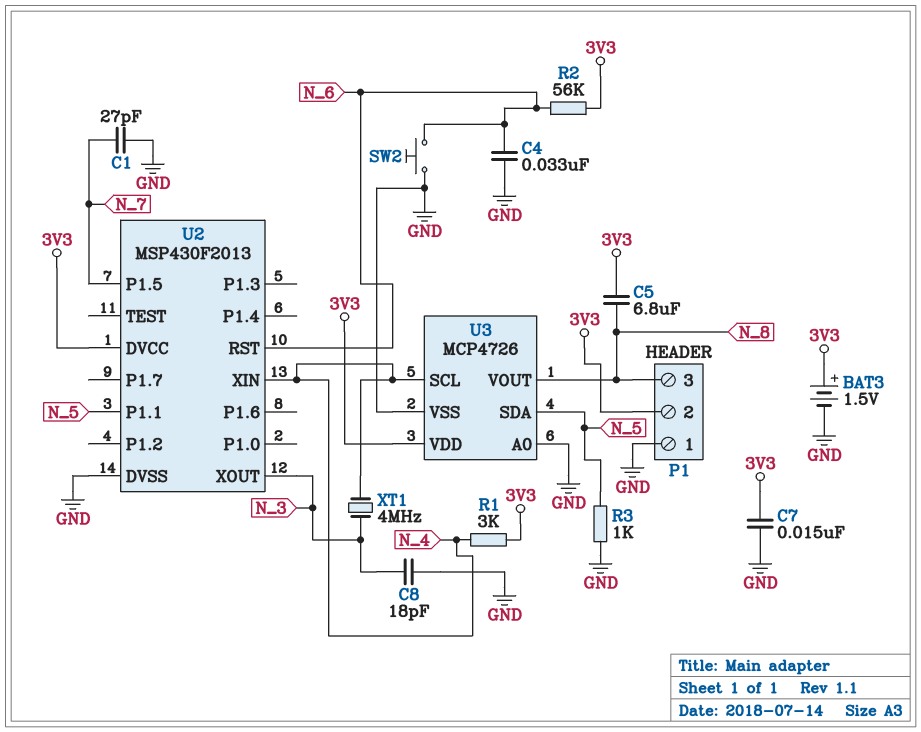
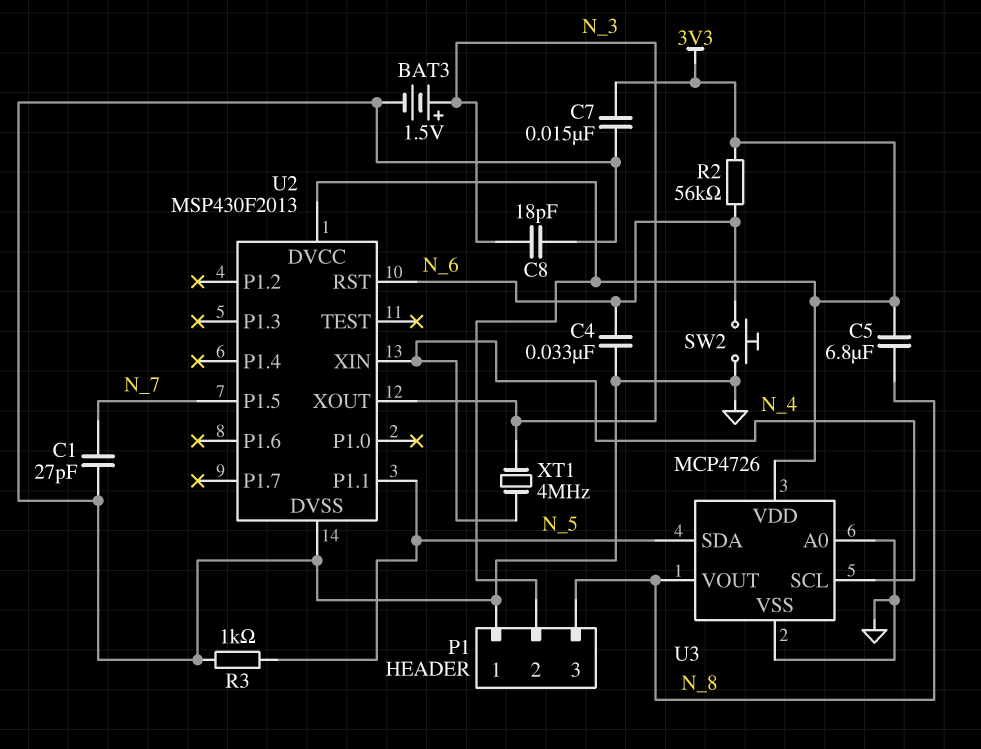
BAT3: 1.5V (plus 3V3, minus GND) -> 1.5V (plus N_3, minus GND)
R1: 3k (3V3, N_4) -> none

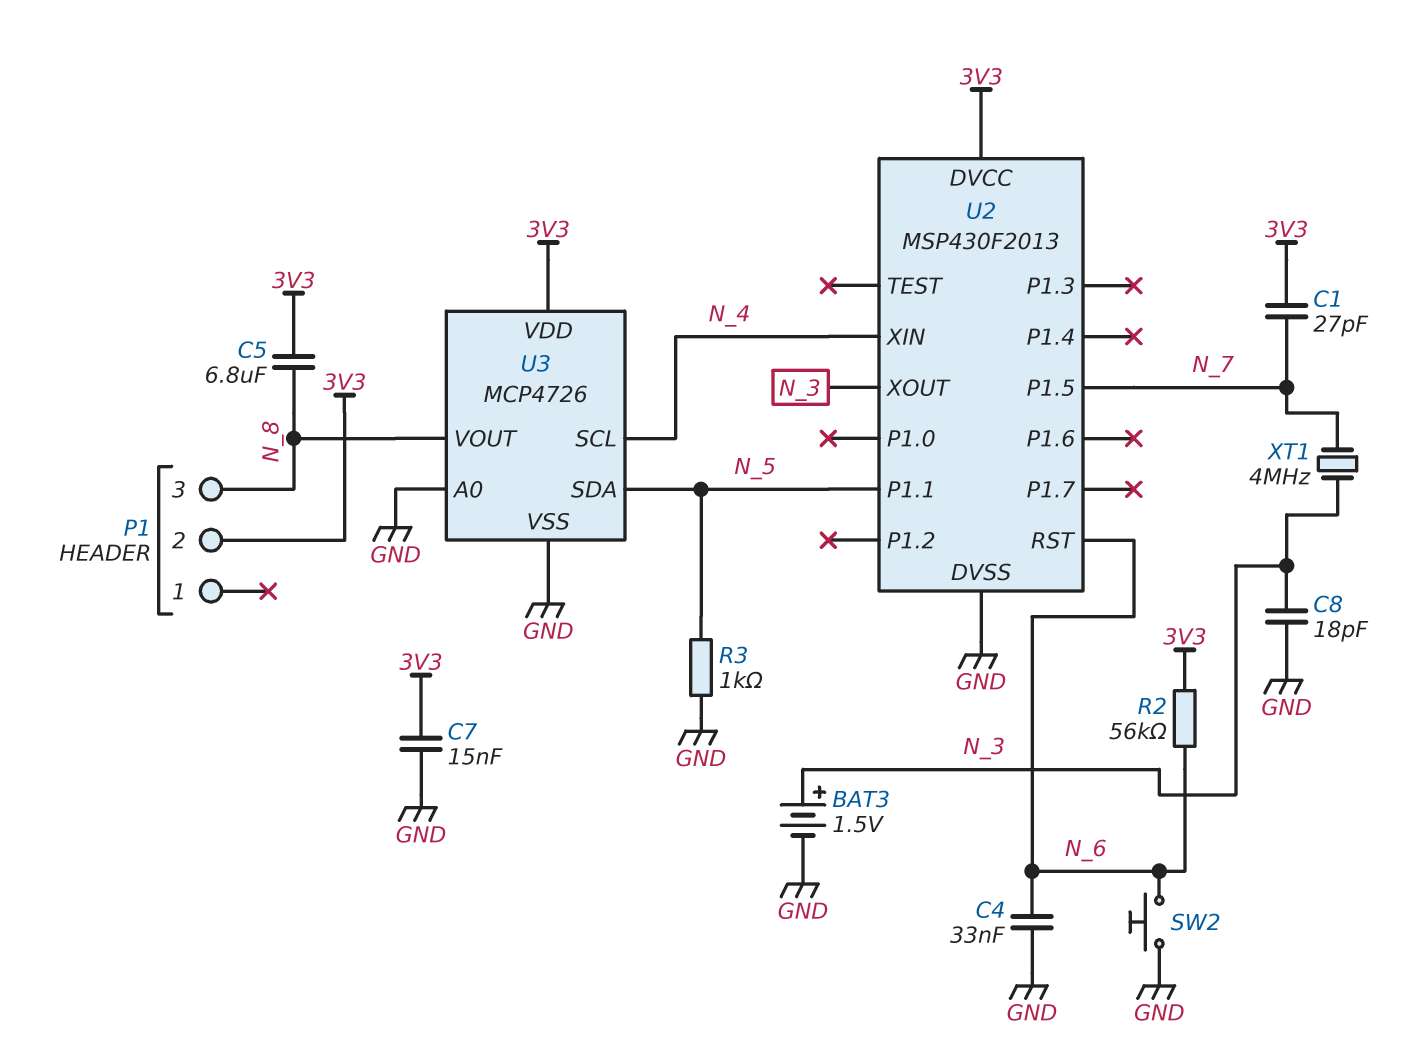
C1: 27pF (GND, N_7) -> 27pF (3V3, N_7)
P1 pin 1: GND -> none
XT1: 4MHz (N_3, N_4) -> 4MHz (N_3, N_7)

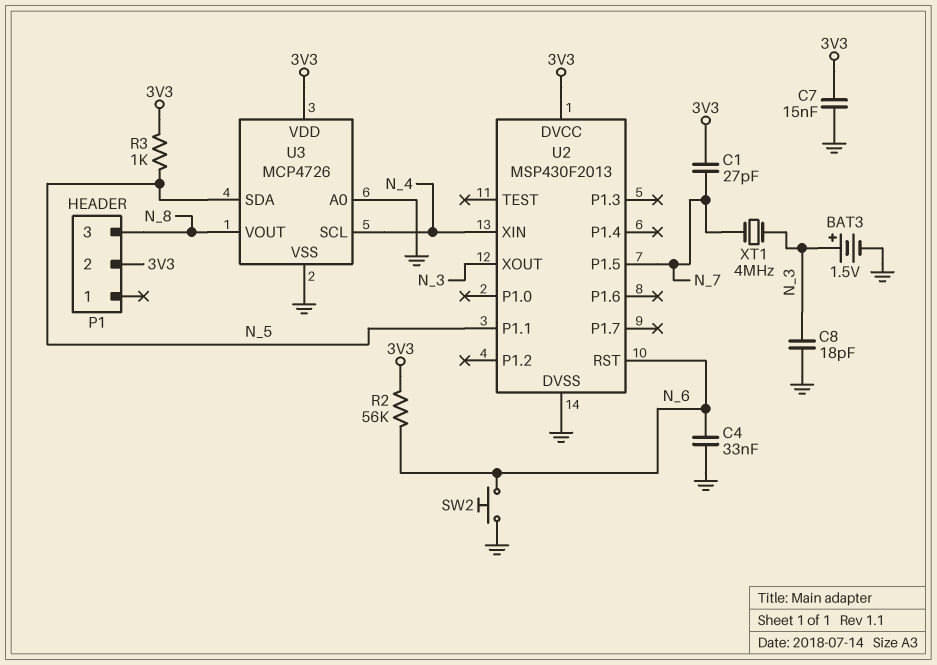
C5: 6.8uF (3V3, N_8) -> none
R3: 1k (GND, N_5) -> 1k (3V3, N_5)

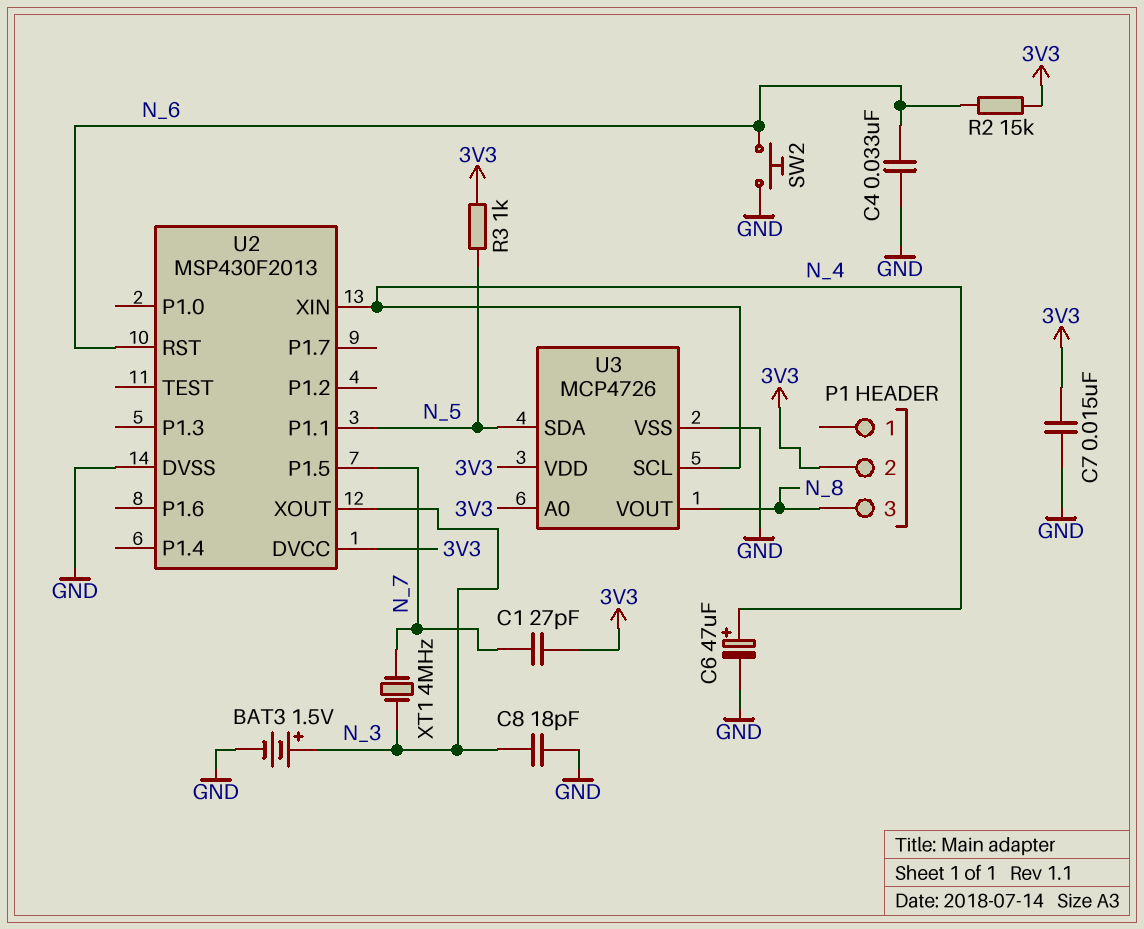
C6: none -> 47uF (plus N_4, minus GND)
R2: 56k (3V3, N_6) -> 15k (3V3, N_6)
U3 pin A0: GND -> 3V3

